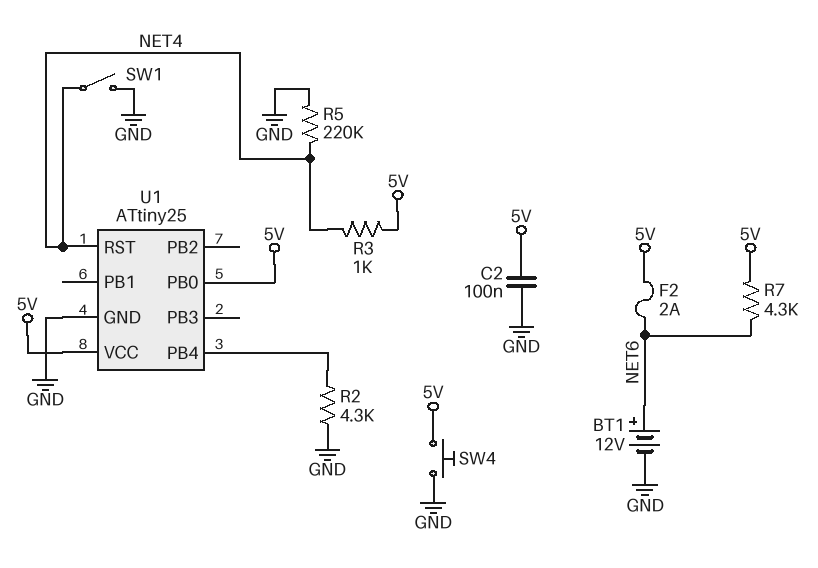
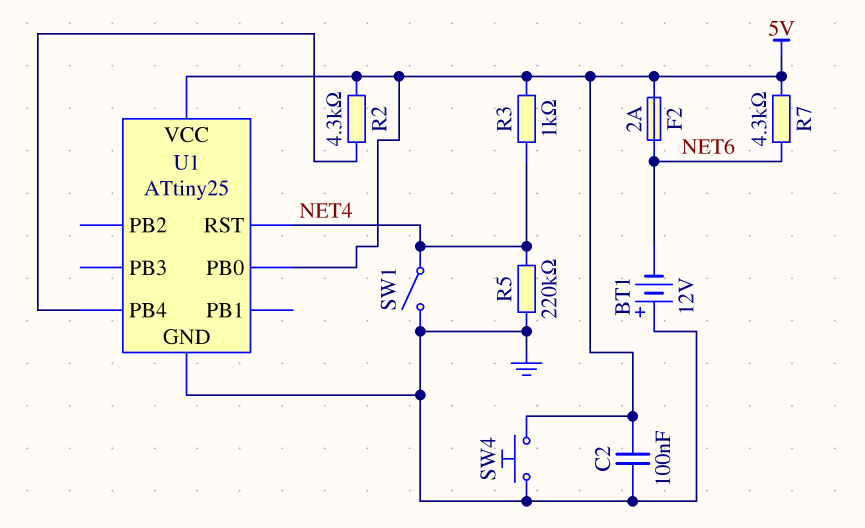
BT1: 12V (plus NET6, minus GND) -> 12V (plus GND, minus NET6)
R2: 4.3k (GND, U1/PB4) -> 4.3k (5V, U1/PB4)

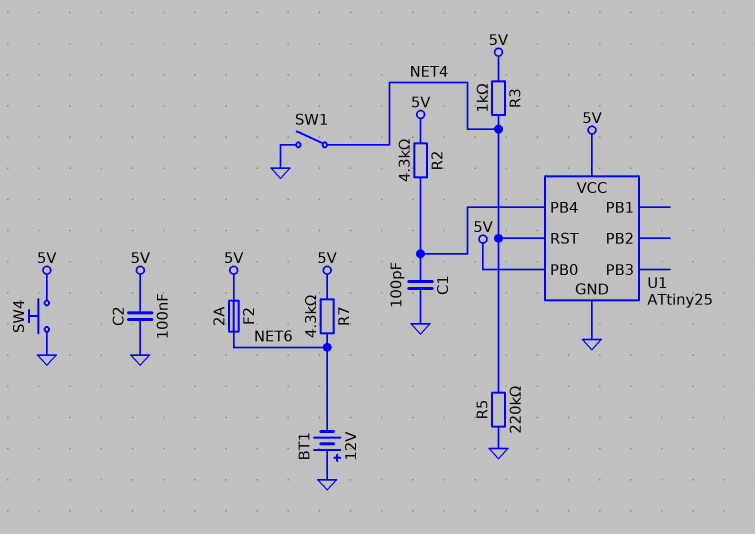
C1: none -> 100pF (GND, U1/PB4)

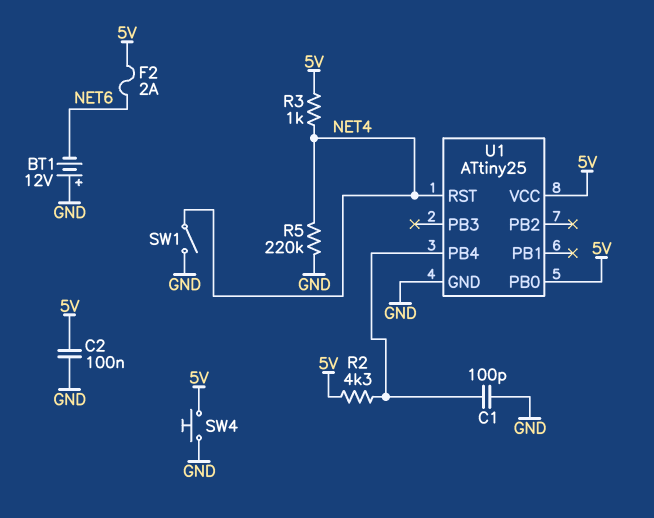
R7: 4.3k (5V, NET6) -> none

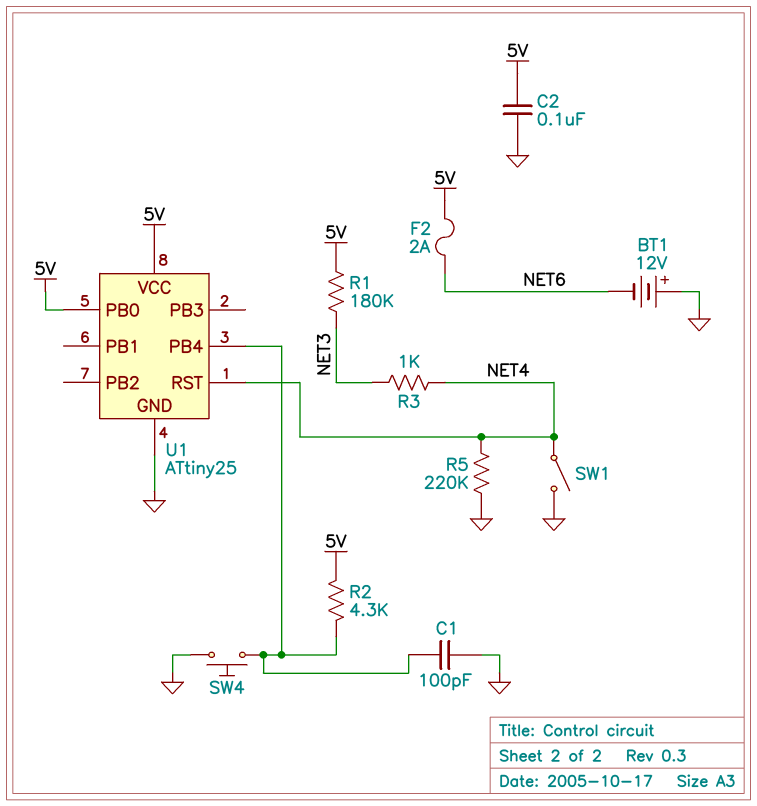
R1: none -> 180k (5V, NET3)
R3: 1k (5V, NET4) -> 1k (NET3, NET4)
SW4: button (5V, GND) -> button (GND, U1/PB4)

